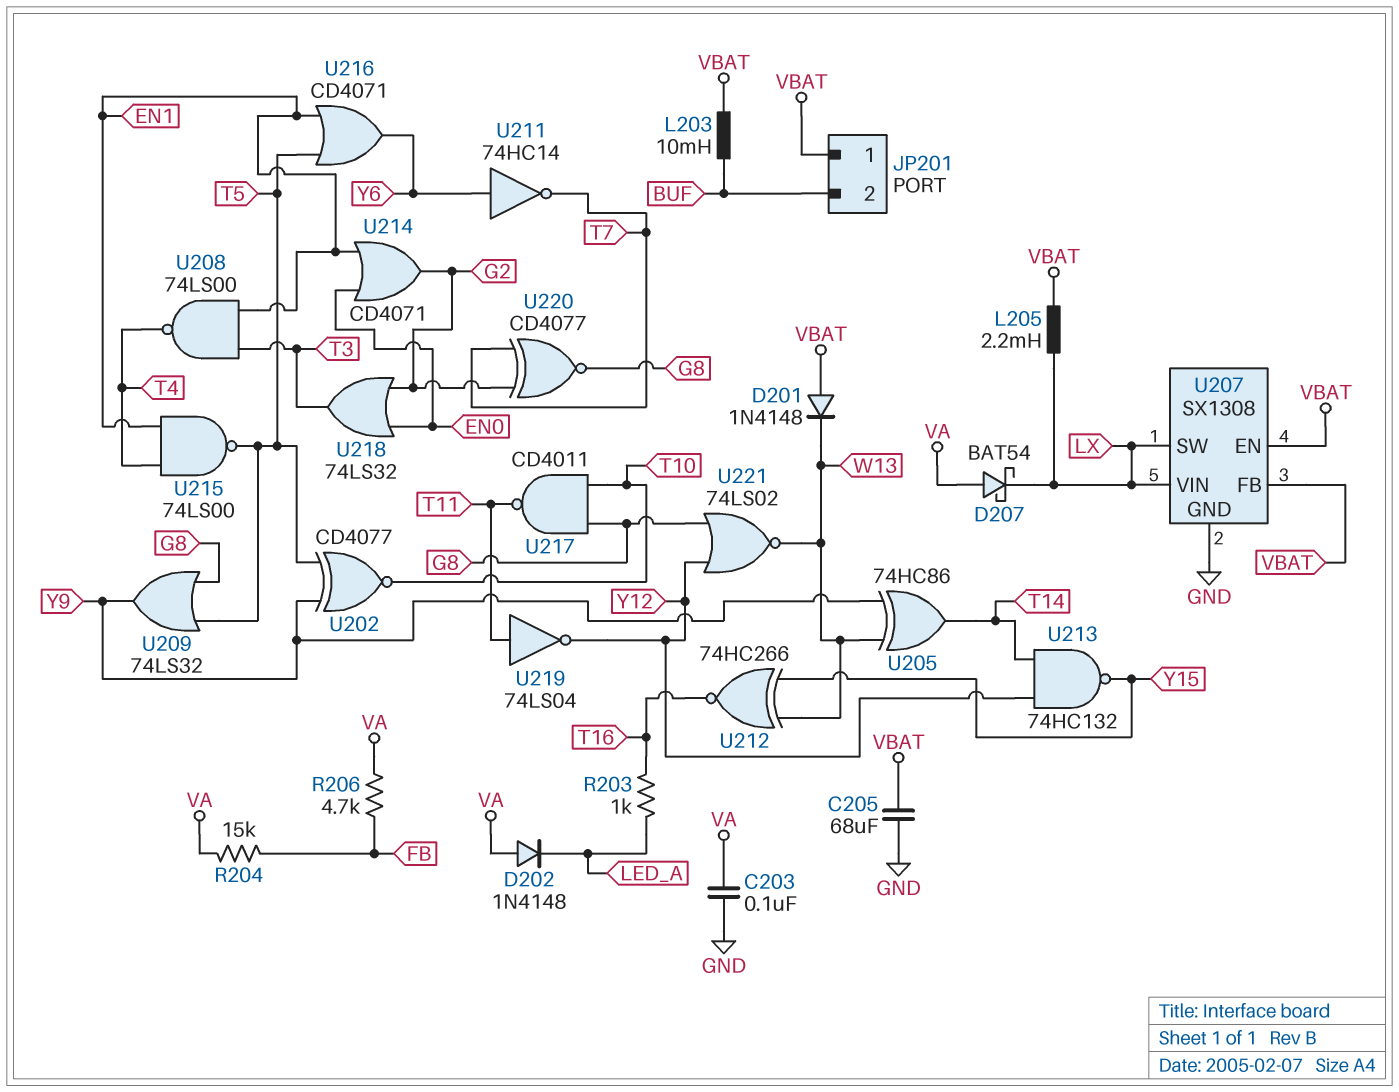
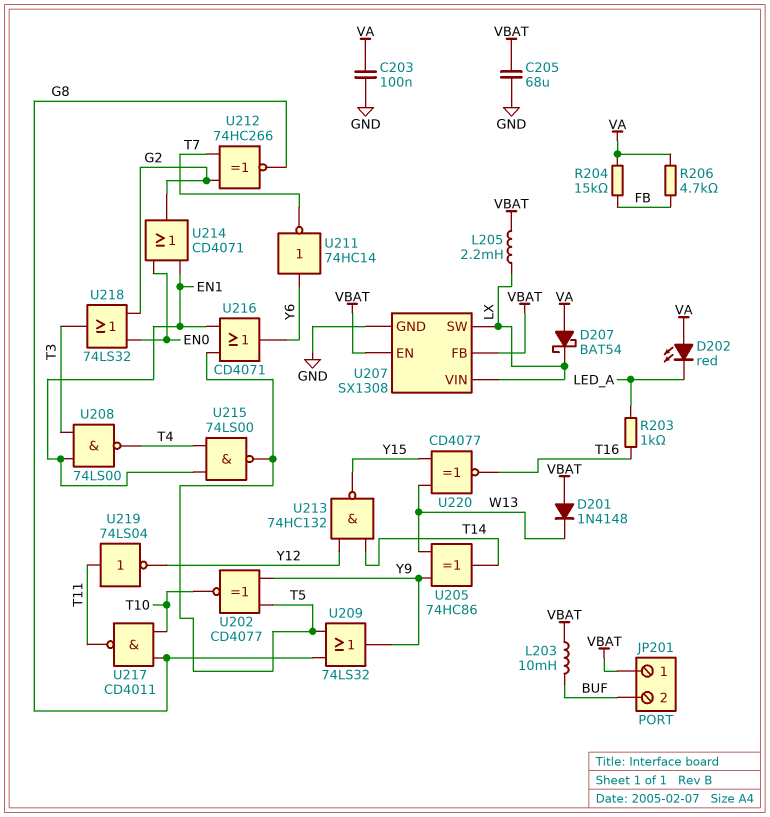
D202: diode 1N4148 (A VA, K LED_A) -> LED red (A VA, K LED_A)
U212: XNOR 74HC266 (in W13, in Y15, out T16) -> XNOR 74HC266 (in G2, in T7, out G8)
U220: XNOR CD4077 (in G2, in T7, out G8) -> XNOR CD4077 (in W13, in Y15, out T16)
U221: NOR 74LS02 (in G8, in Y12, out W13) -> none

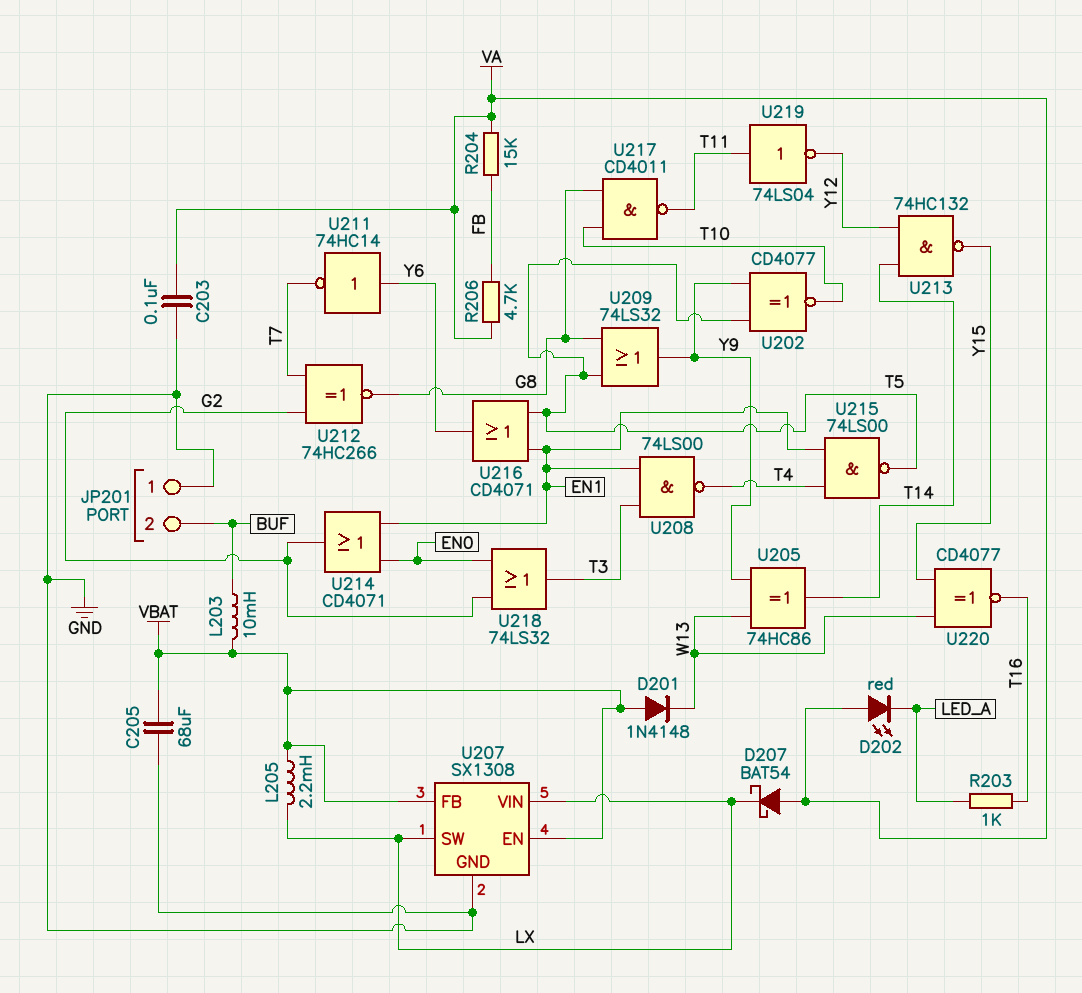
JP201 pin 1: VBAT -> GND

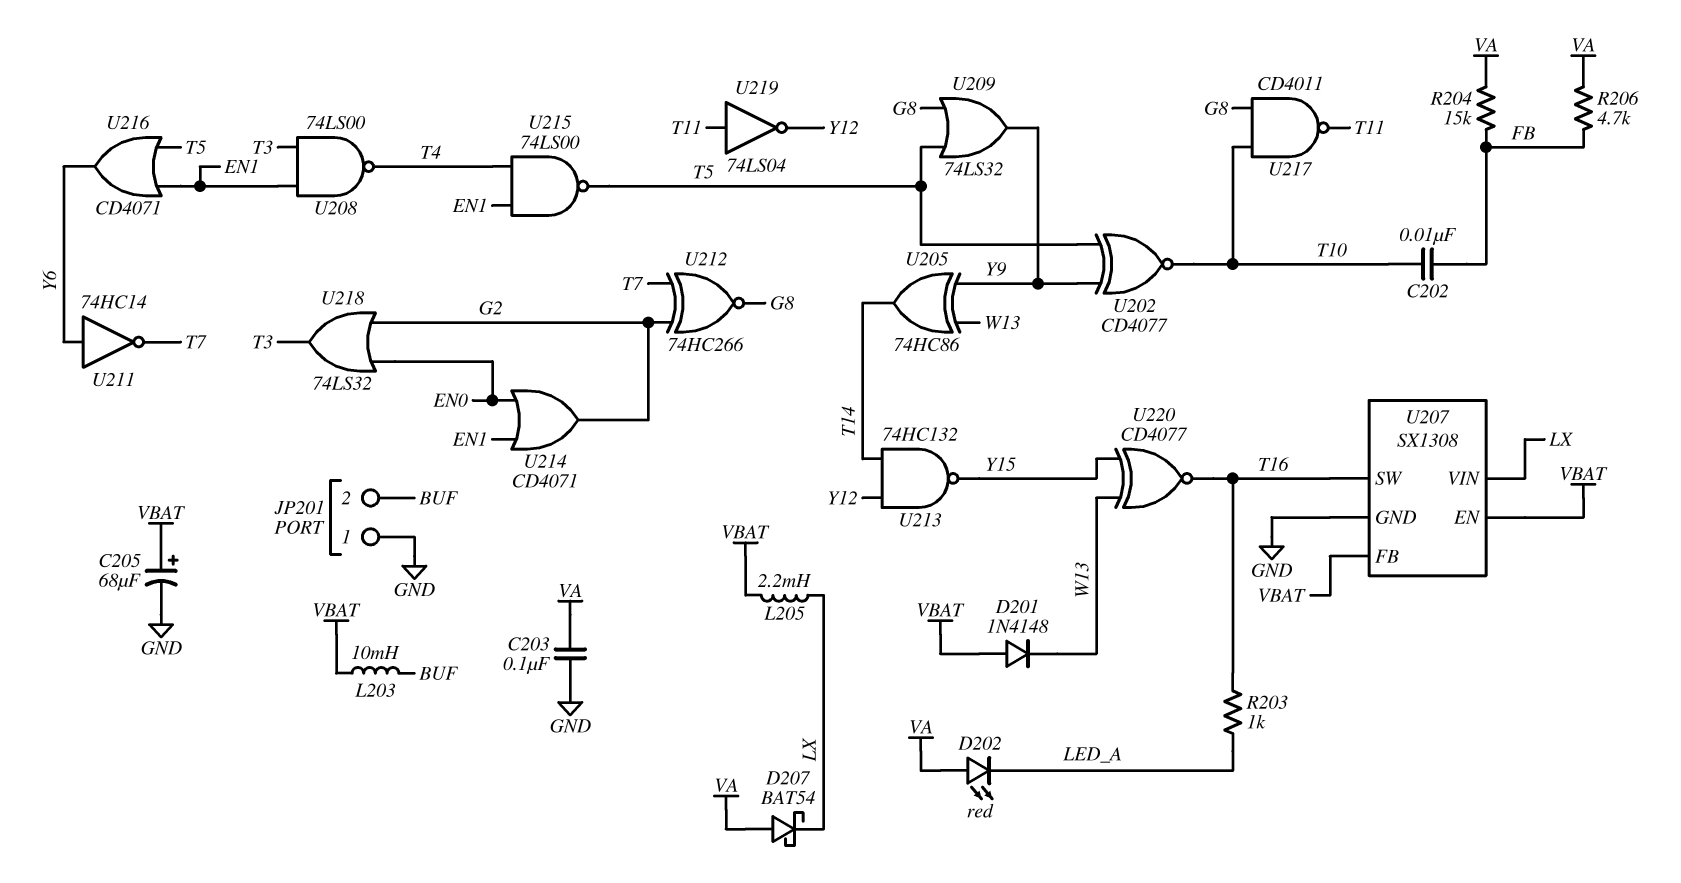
C202: none -> 10nF (FB, T10)
C205: 68uF (GND, VBAT) -> 68uF (plus VBAT, minus GND)
U207 pin SW: LX -> T16

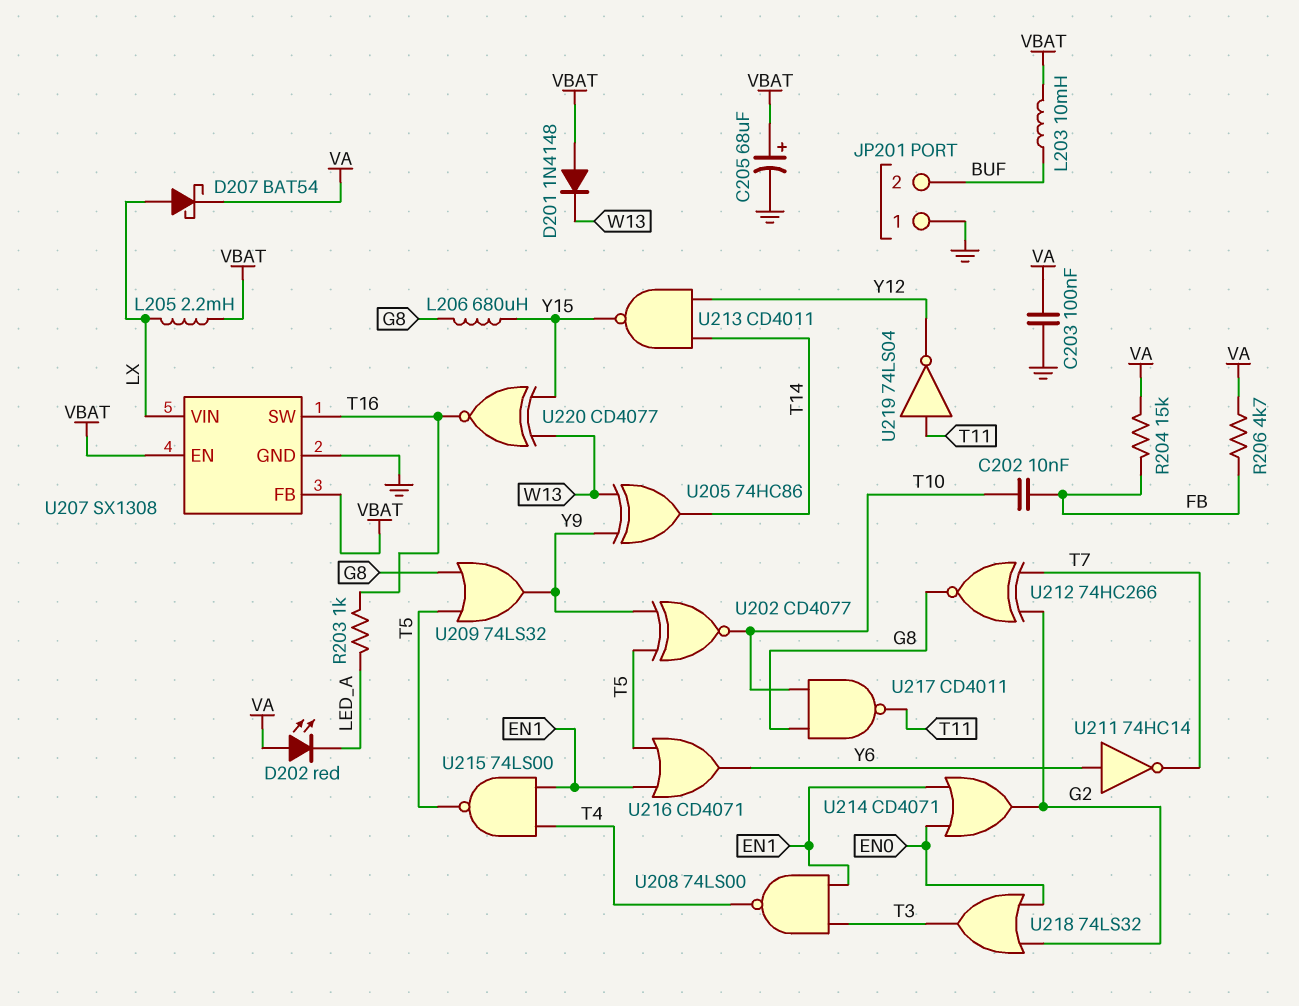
D207: schottky BAT54 (A VA, K LX) -> schottky BAT54 (A LX, K VA)
L206: none -> 680uH (G8, Y15)
U213: NAND 74HC132 (in T14, in Y12, out Y15) -> NAND CD4011 (in T14, in Y12, out Y15)

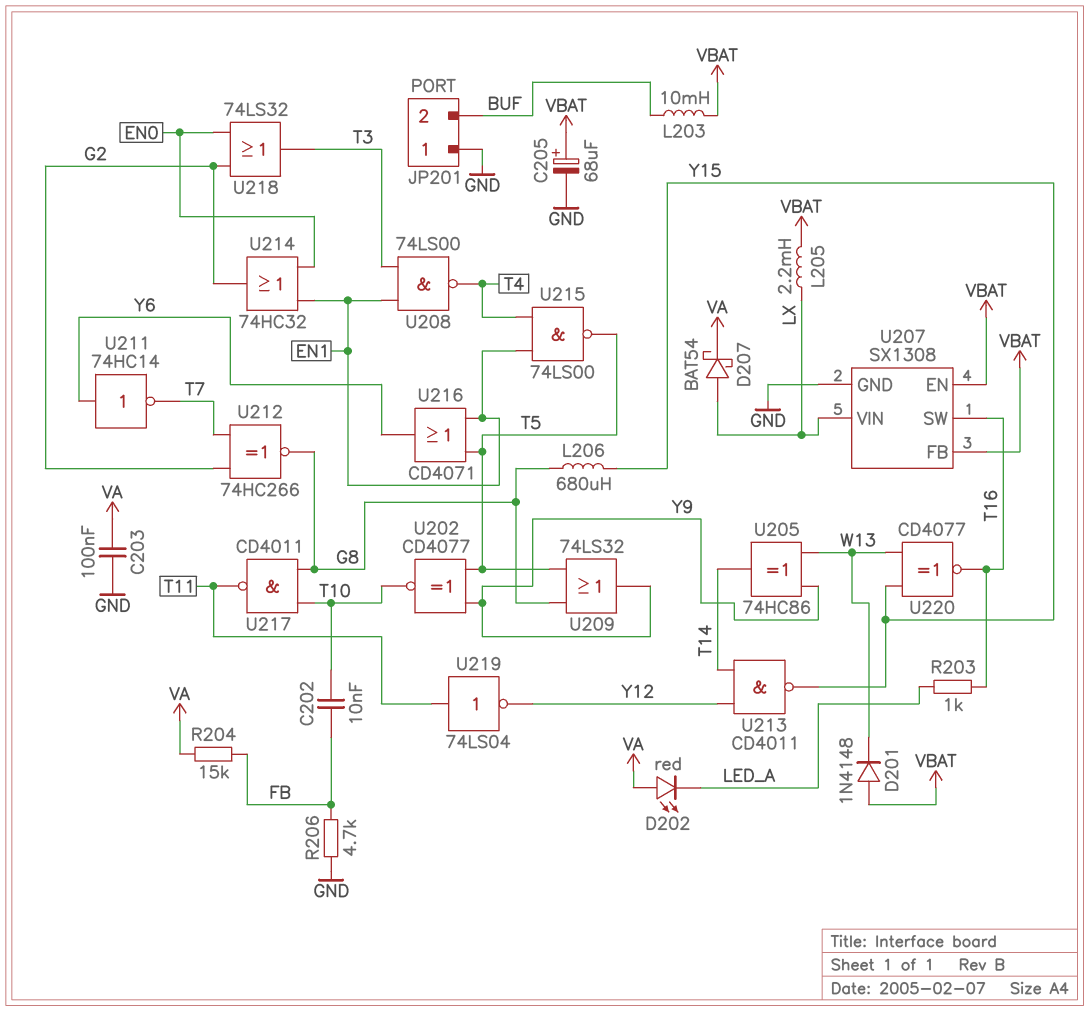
R206: 4.7k (FB, VA) -> 4.7k (FB, GND)
U214: OR CD4071 (in EN0, in EN1, out G2) -> OR 74HC32 (in EN0, in EN1, out G2)

